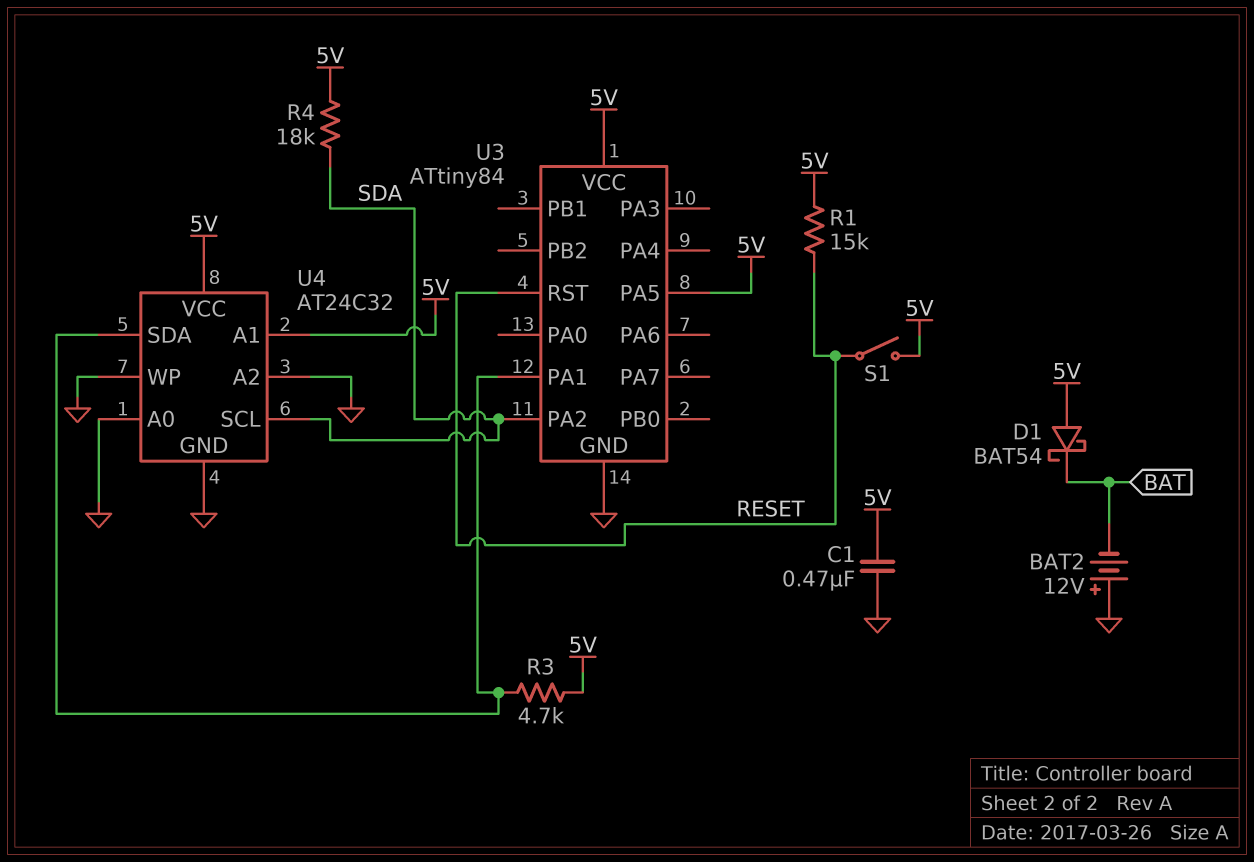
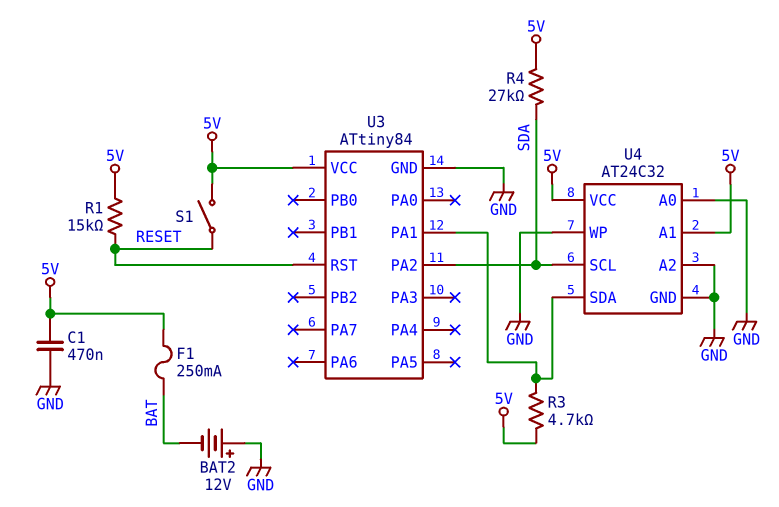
D1: schottky BAT54 (A 5V, K BAT) -> none
F1: none -> 250mA (5V, BAT)
R4: 18k (5V, SDA) -> 27k (5V, SDA)
U3 pin PA5: 5V -> none

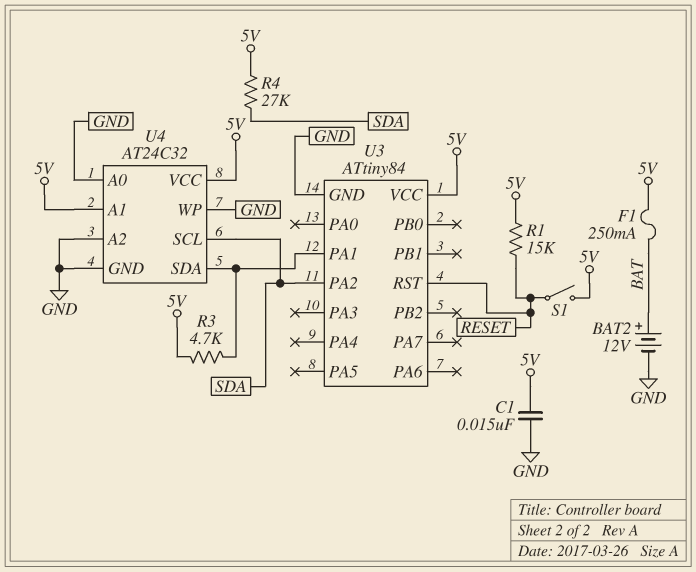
BAT2: 12V (plus GND, minus BAT) -> 12V (plus BAT, minus GND)
C1: 470nF (5V, GND) -> 15nF (5V, GND)

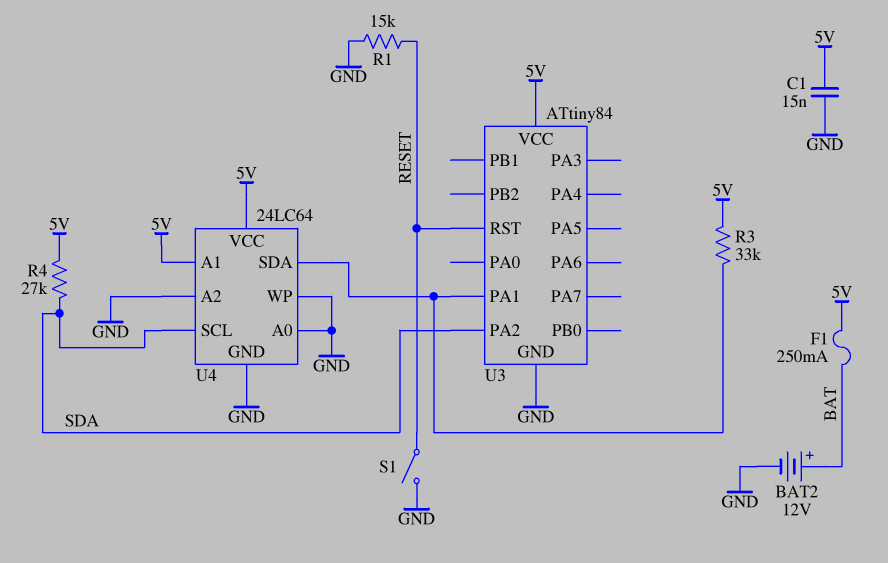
R1: 15k (5V, RESET) -> 15k (GND, RESET)
R3: 4.7k (5V, U3/PA1) -> 33k (5V, U3/PA1)
S1: switch (5V, RESET) -> switch (GND, RESET)
U4: AT24C32 -> 24LC64

